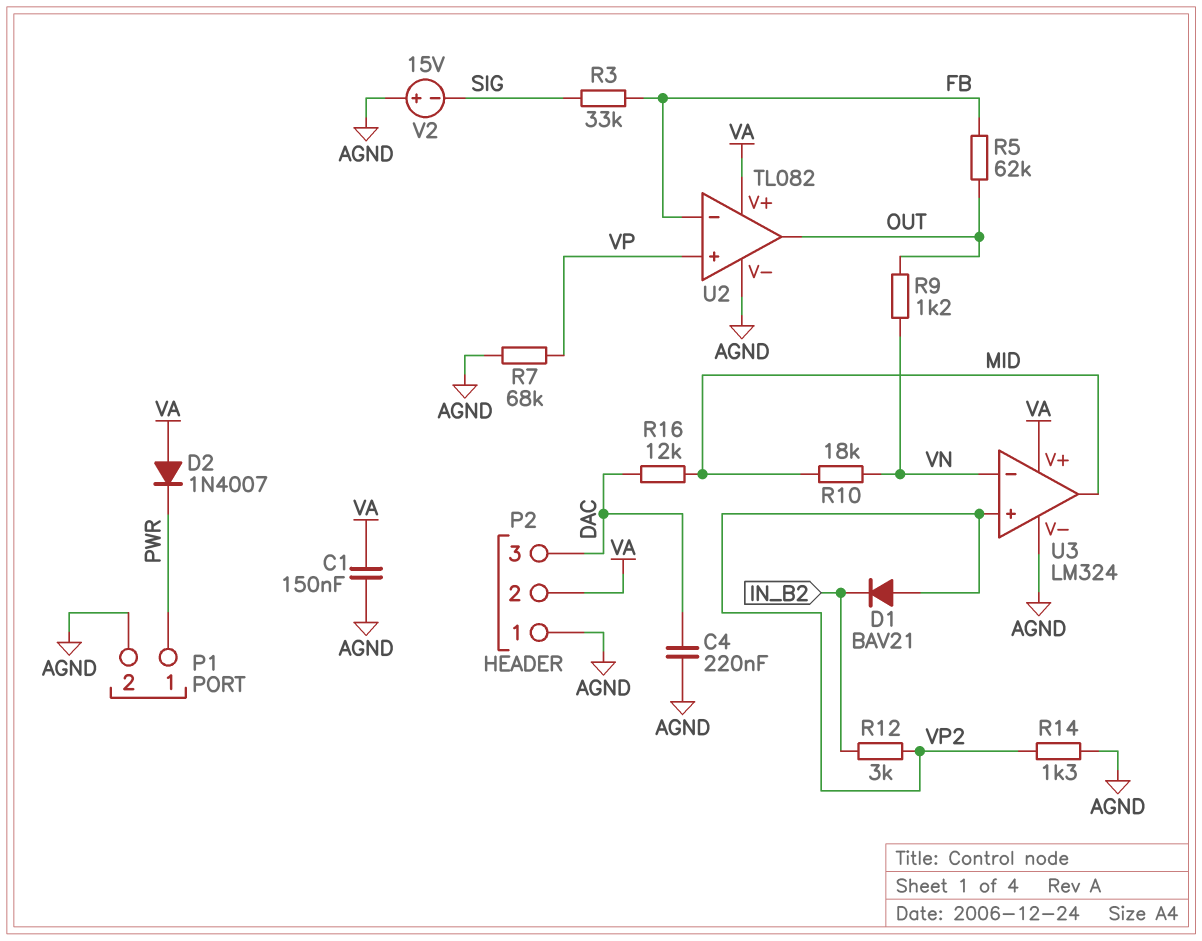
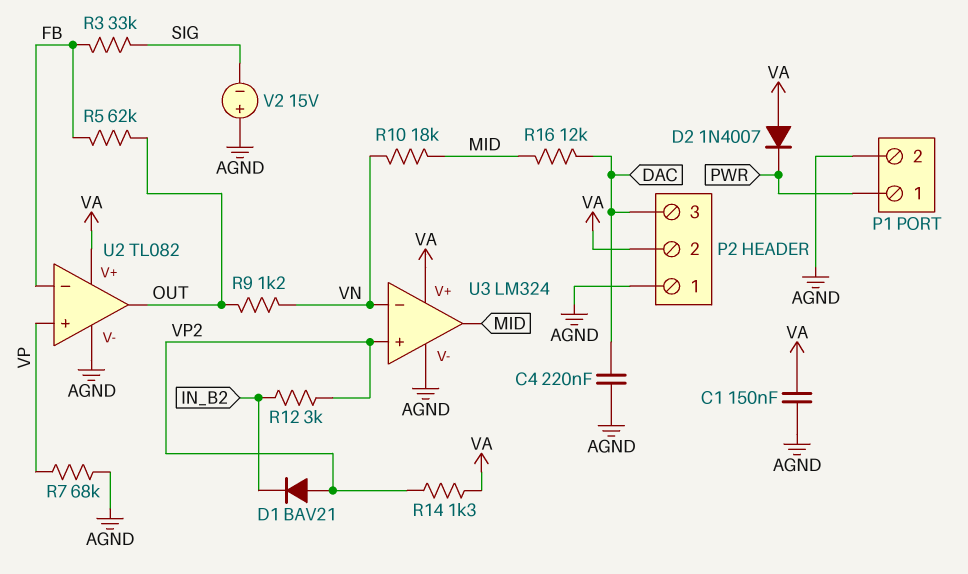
R14: 1.3k (AGND, VP2) -> 1.3k (VA, VP2)

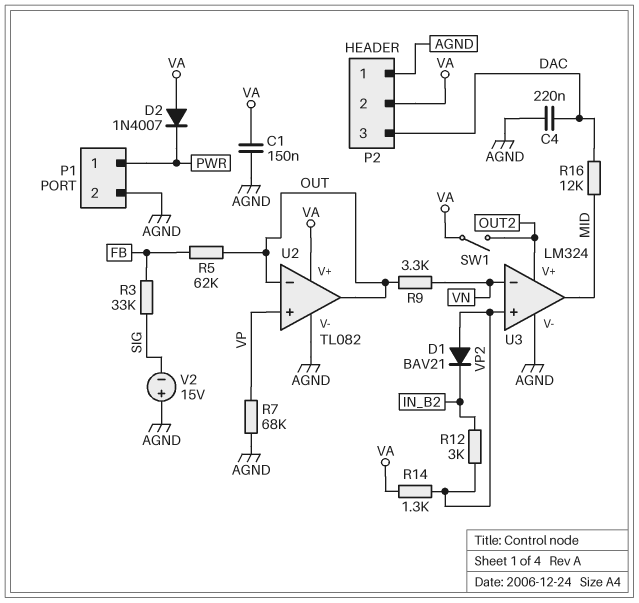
R9: 1.2k (OUT, VN) -> 3.3k (OUT, VN)
R10: 18k (MID, VN) -> none
SW1: none -> switch (OUT2, VA)
U2 pin in-: FB -> OUT
U3 pin V+: VA -> OUT2

